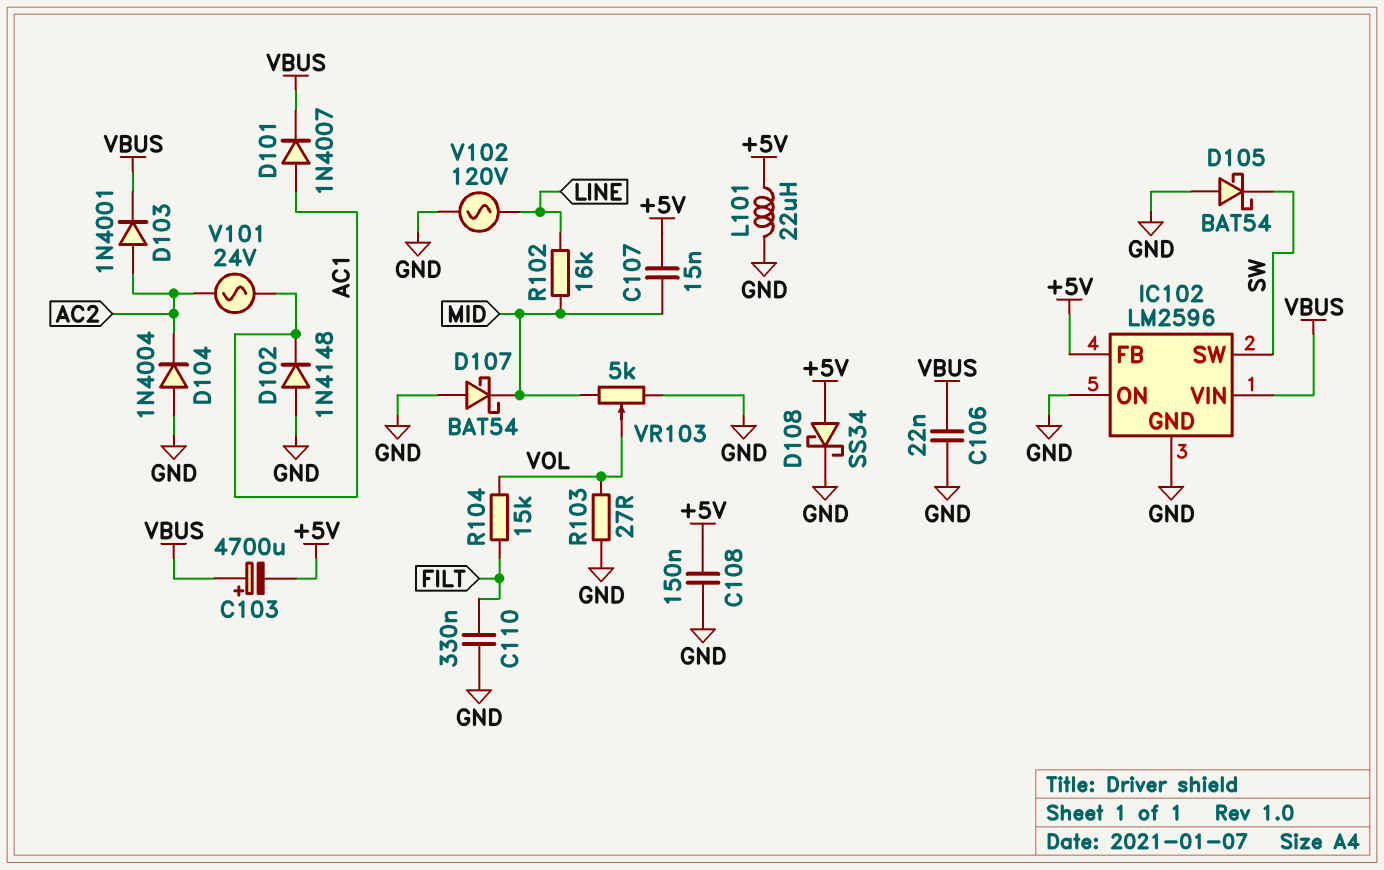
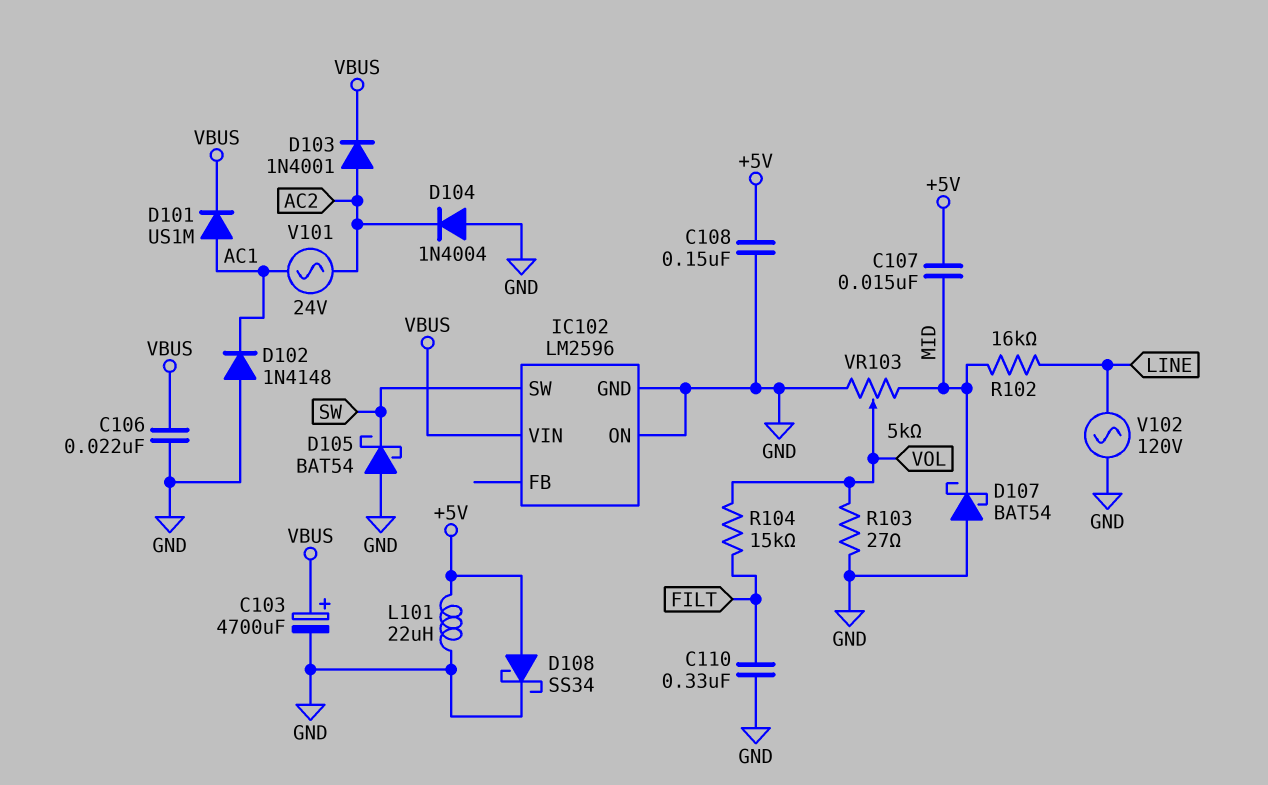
C103: 4700uF (plus VBUS, minus +5V) -> 4700uF (plus VBUS, minus GND)
D101: diode 1N4007 (A AC1, K VBUS) -> diode US1M (A AC1, K VBUS)
IC102 pin FB: +5V -> none

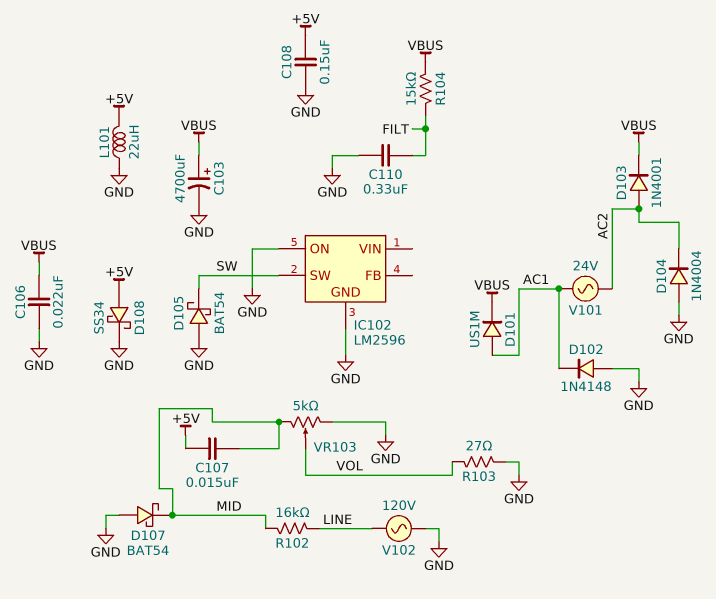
IC102 pin VIN: VBUS -> none
R104: 15k (FILT, VOL) -> 15k (FILT, VBUS)

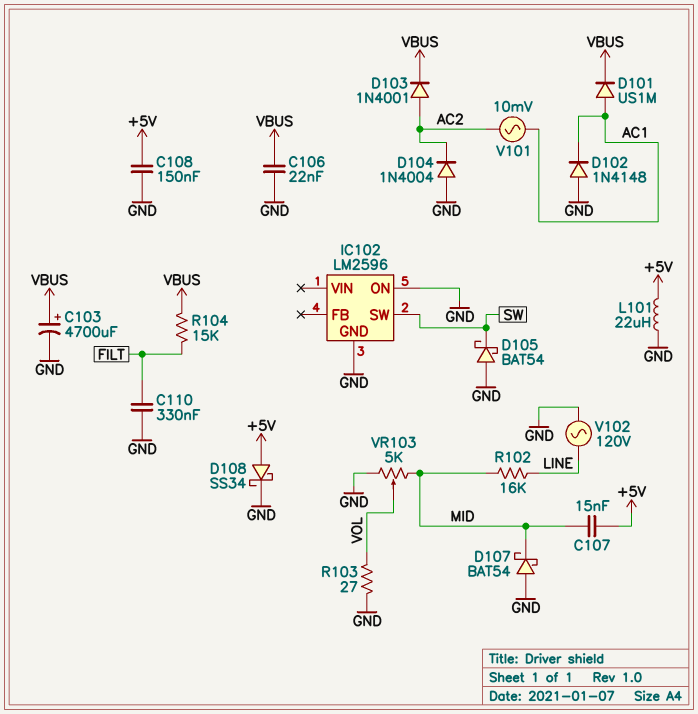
V101: AC 24V (AC1, AC2) -> AC 10mV (AC1, AC2)

